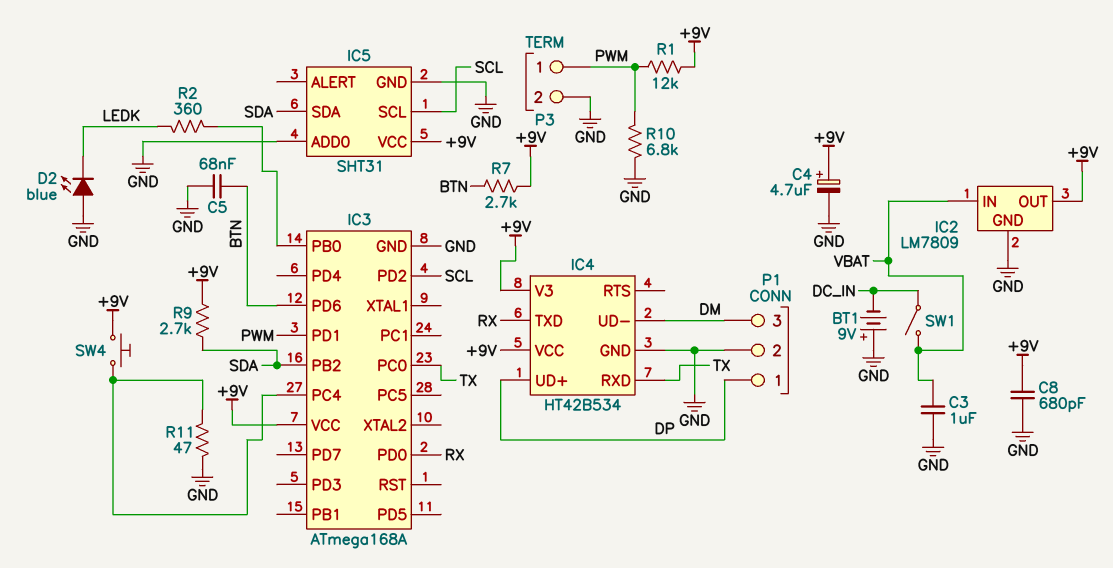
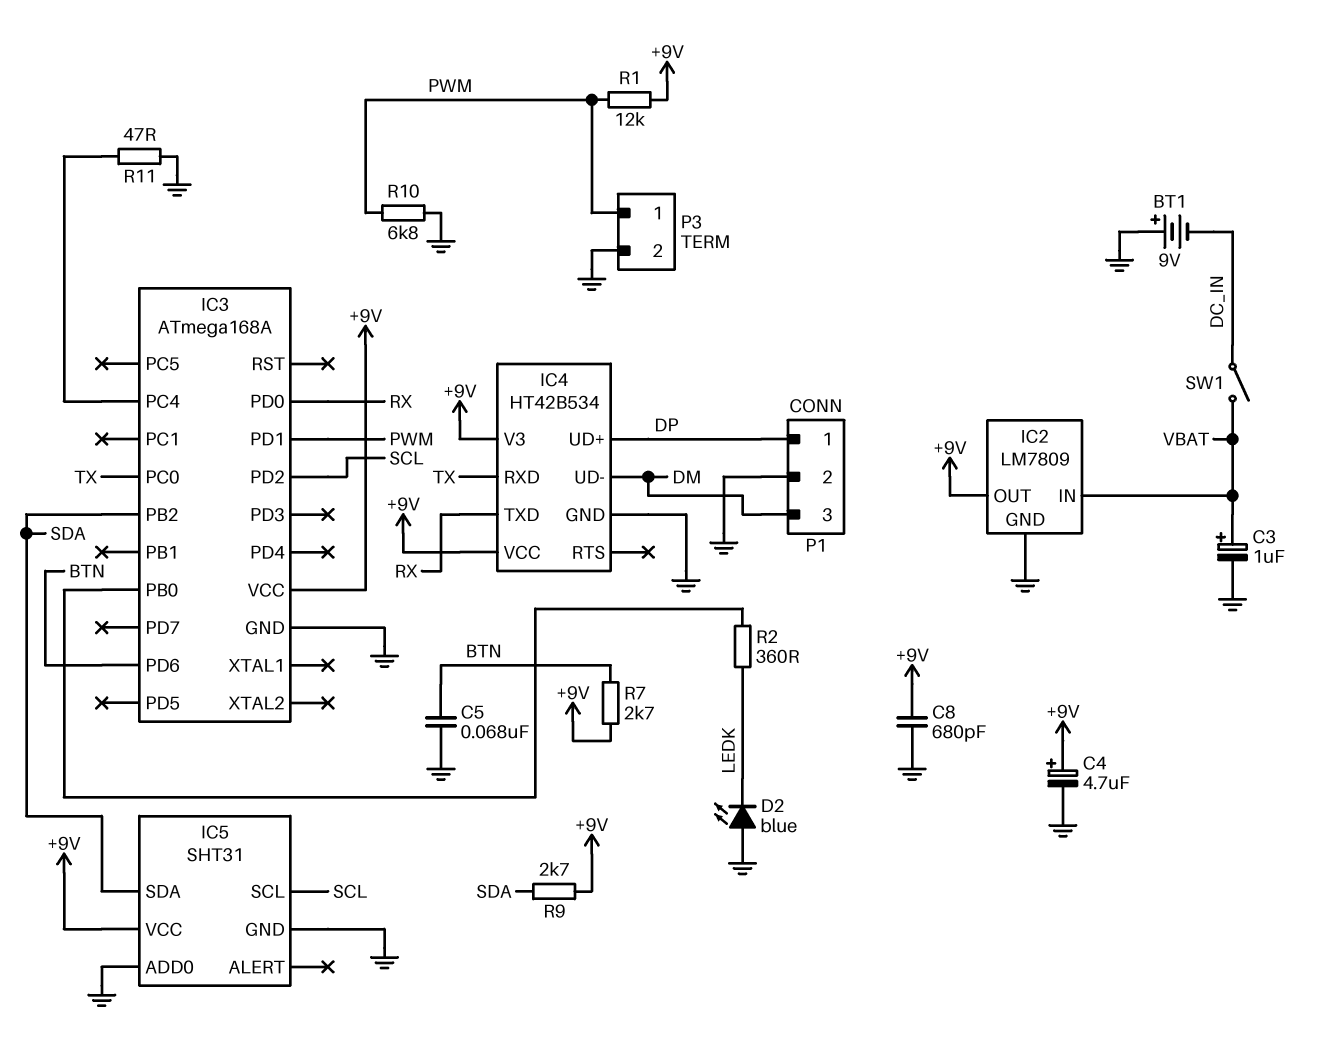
C3: 1uF (GND, VBAT) -> 1uF (plus VBAT, minus GND)
SW4: button (+9V, IC3/PC4) -> none

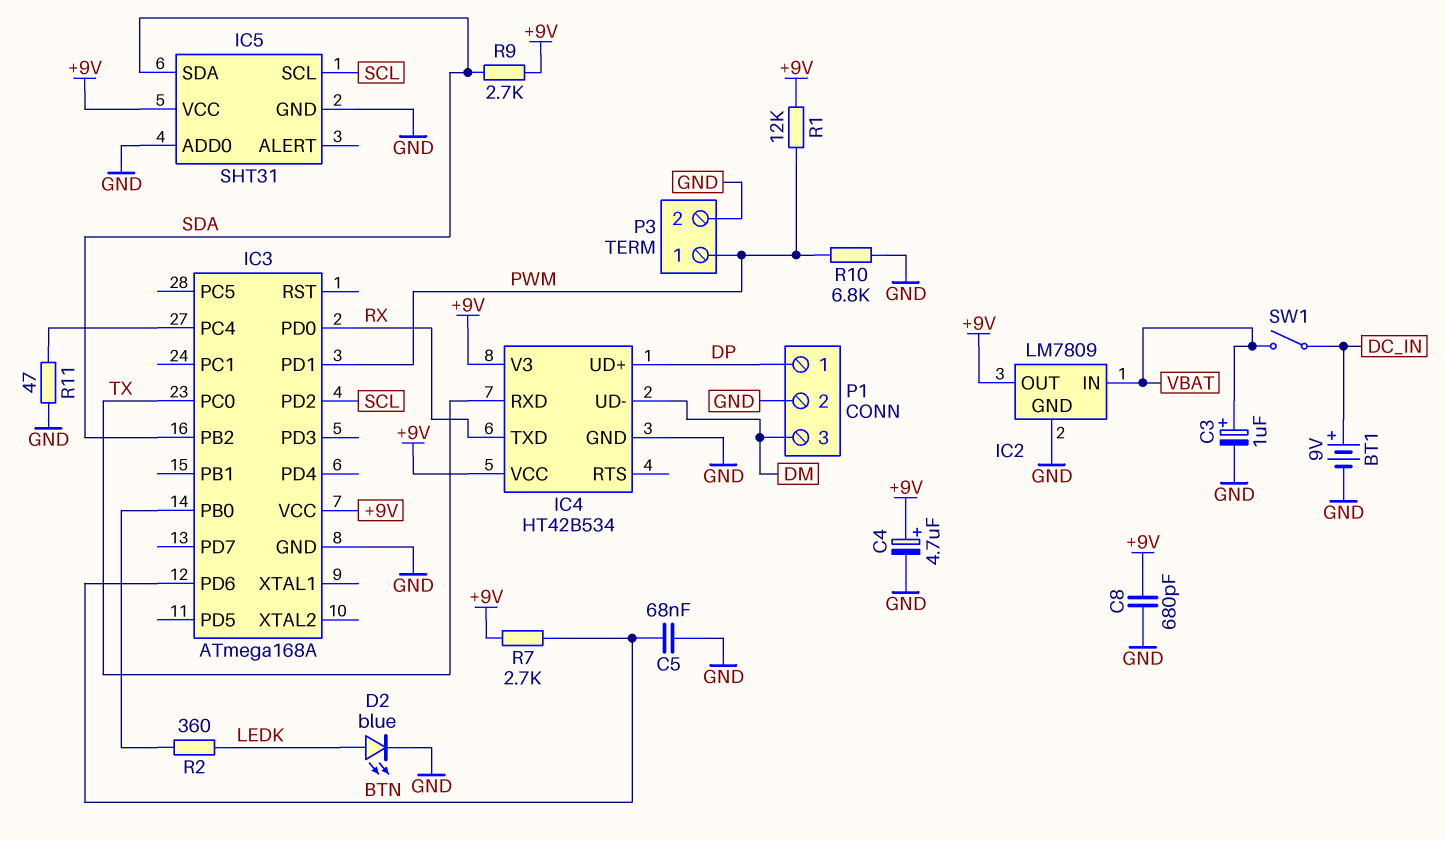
BT1: 9V (plus GND, minus DC_IN) -> 9V (plus DC_IN, minus GND)
D2: LED blue (A GND, K LEDK) -> LED blue (A LEDK, K GND)

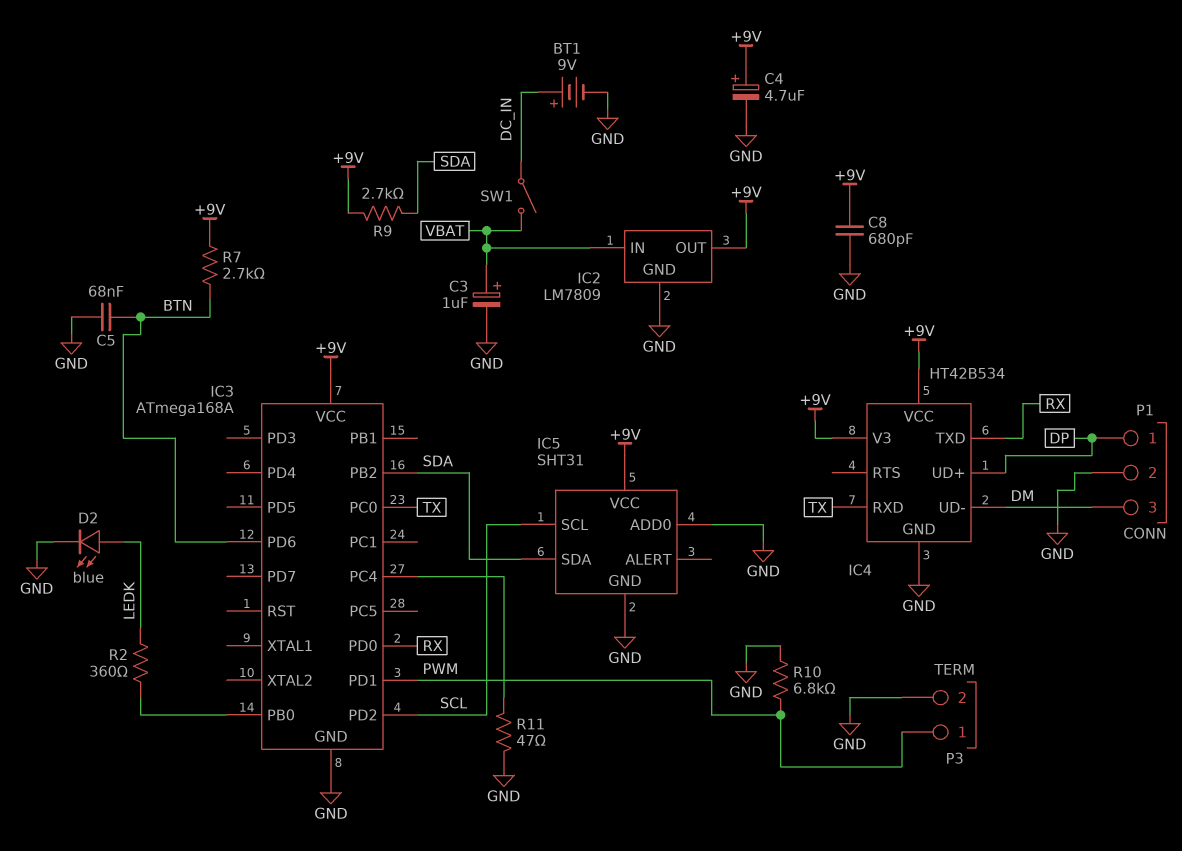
R1: 12k (+9V, PWM) -> none

